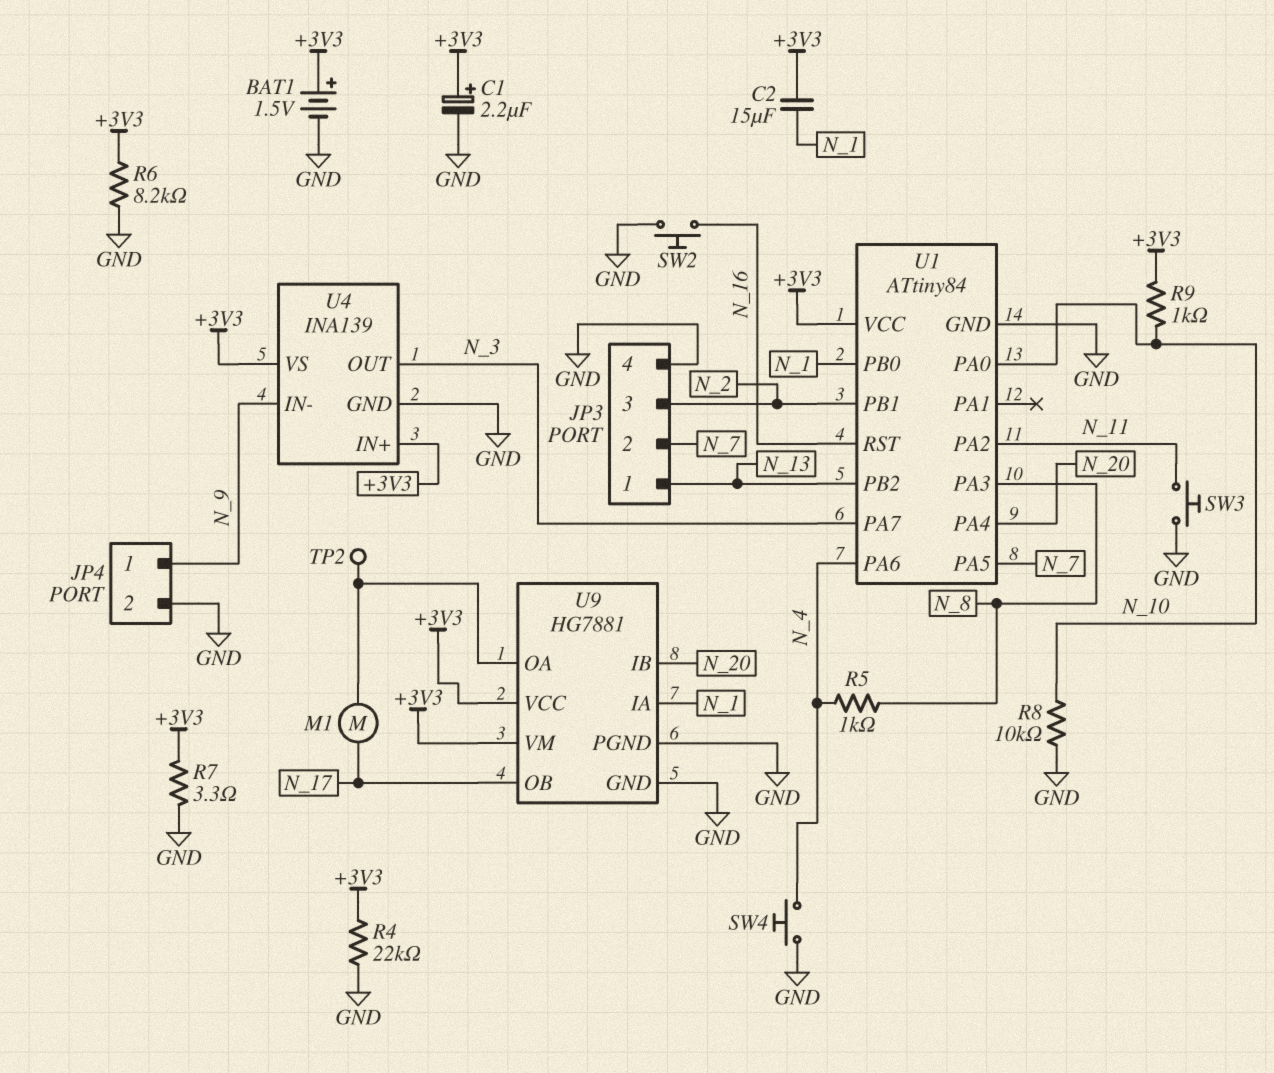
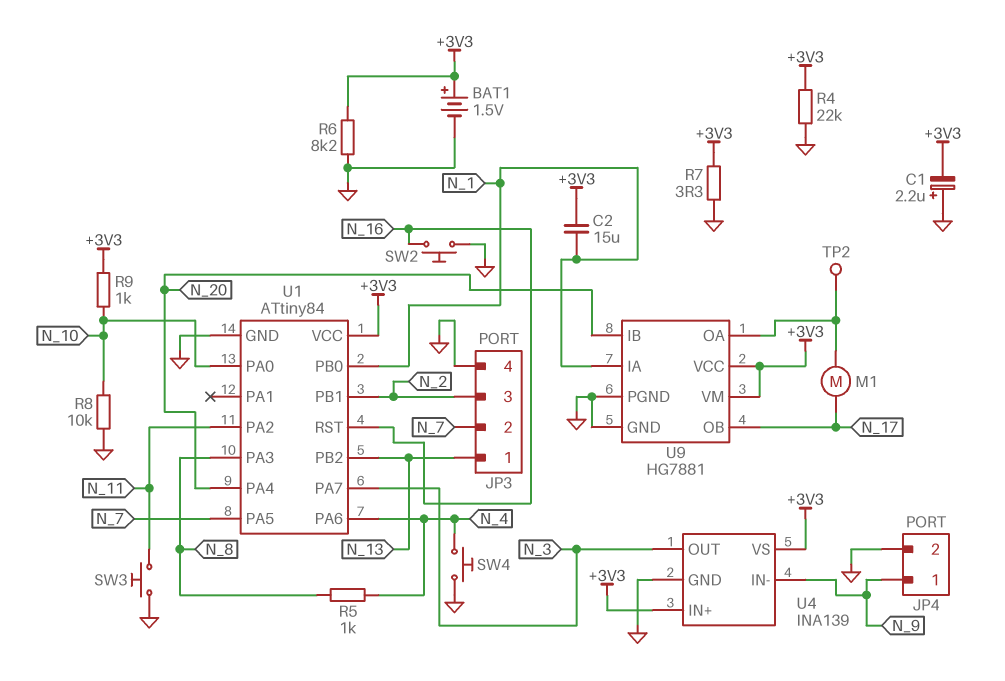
C1: 2.2uF (plus +3V3, minus GND) -> 2.2uF (plus GND, minus +3V3)

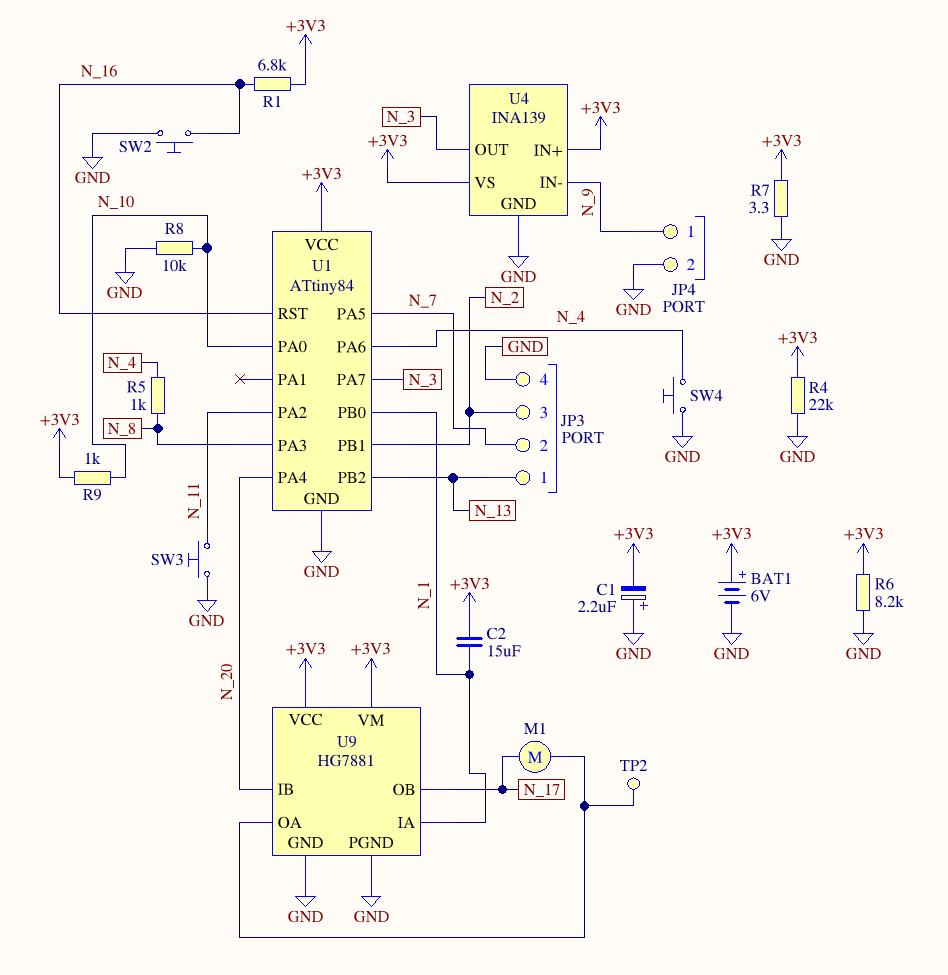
BAT1: 1.5V (plus +3V3, minus GND) -> 6V (plus +3V3, minus GND)
R1: none -> 6.8k (+3V3, N_16)

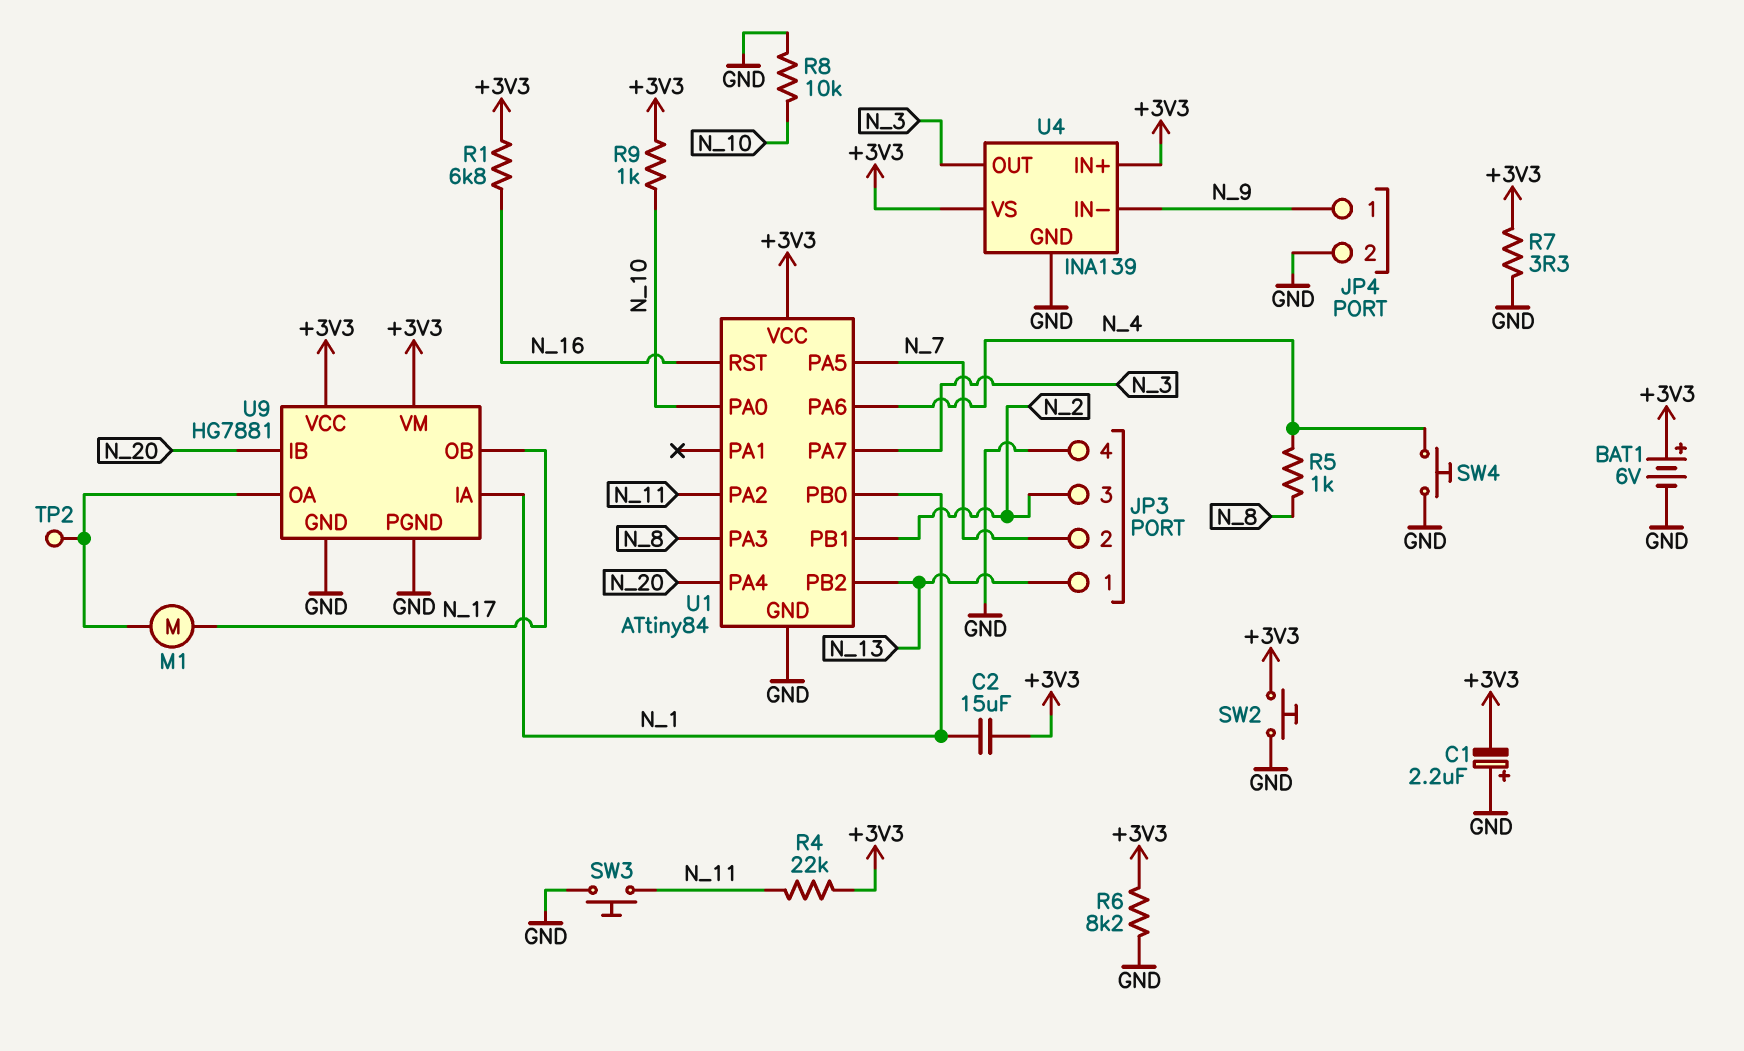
R4: 22k (+3V3, GND) -> 22k (+3V3, N_11)
SW2: button (GND, N_16) -> button (+3V3, GND)

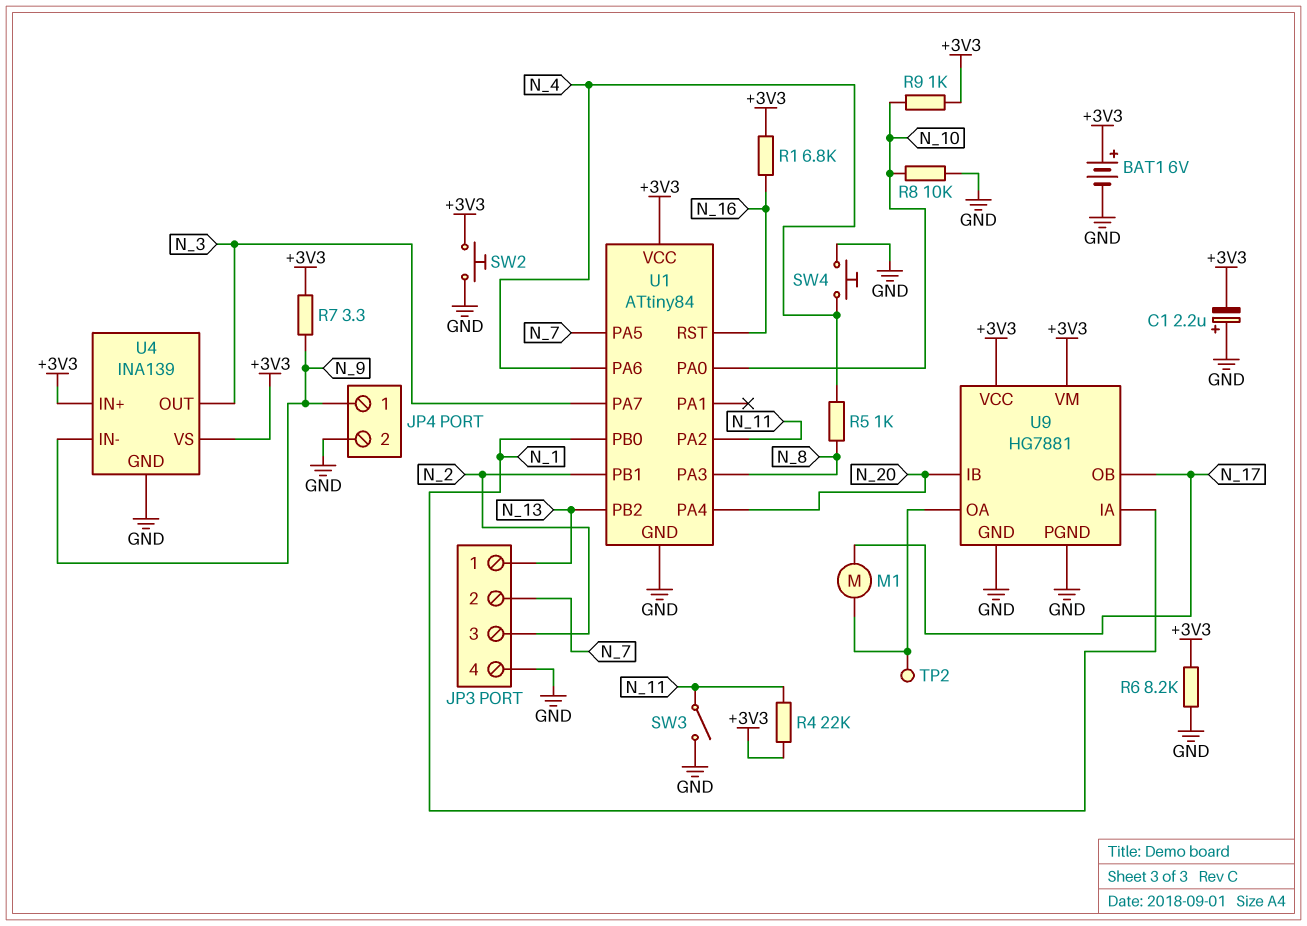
C2: 15uF (+3V3, N_1) -> none
R7: 3.3 (+3V3, GND) -> 3.3 (+3V3, N_9)
SW3: button (GND, N_11) -> switch (GND, N_11)

